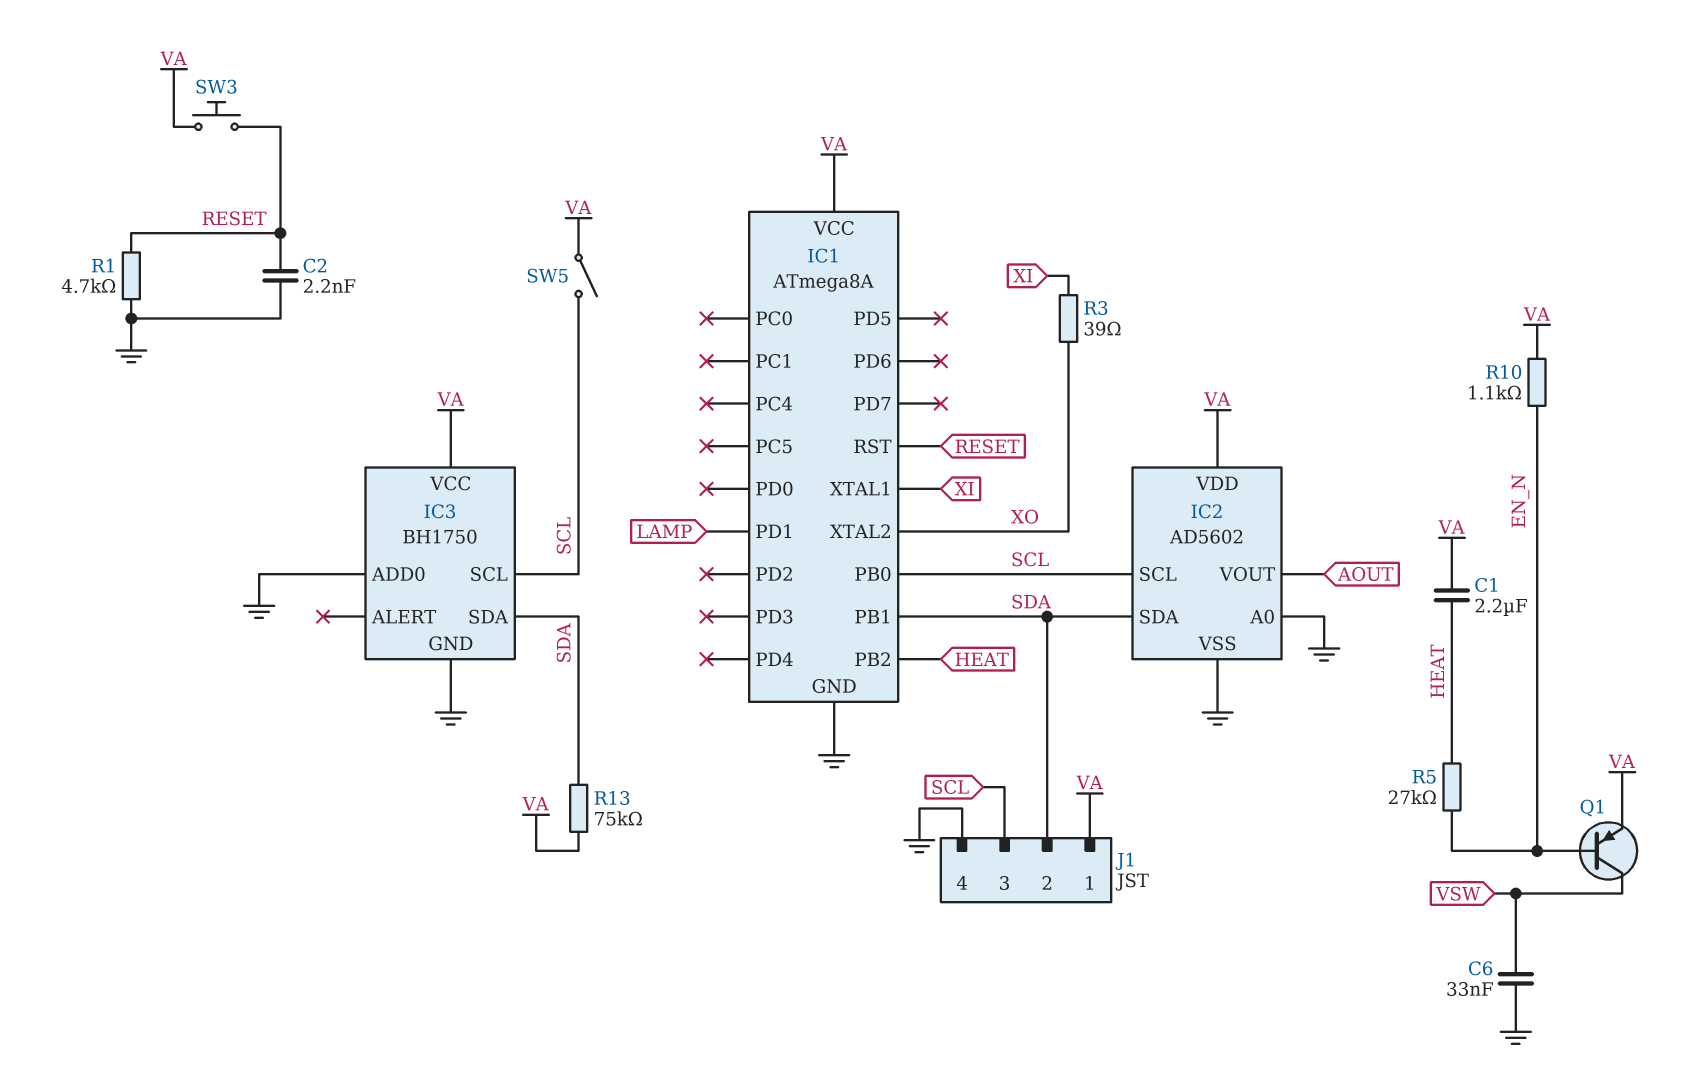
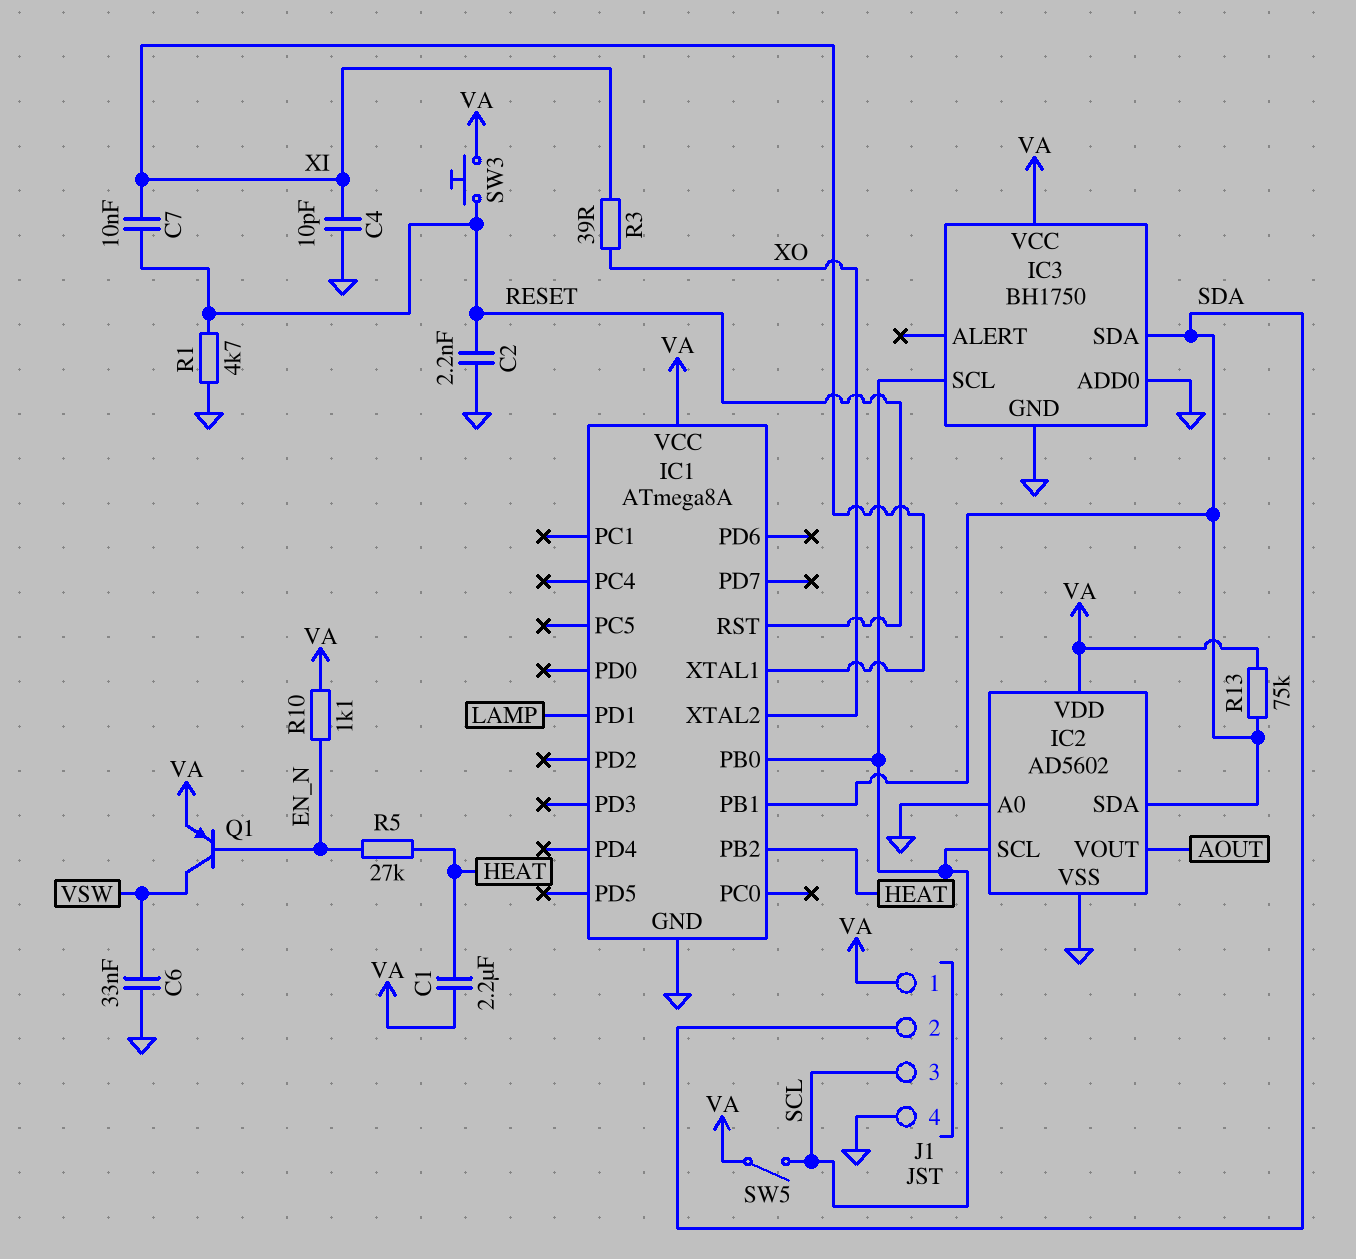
C4: none -> 10pF (GND, XI)
C7: none -> 10nF (RESET, XI)

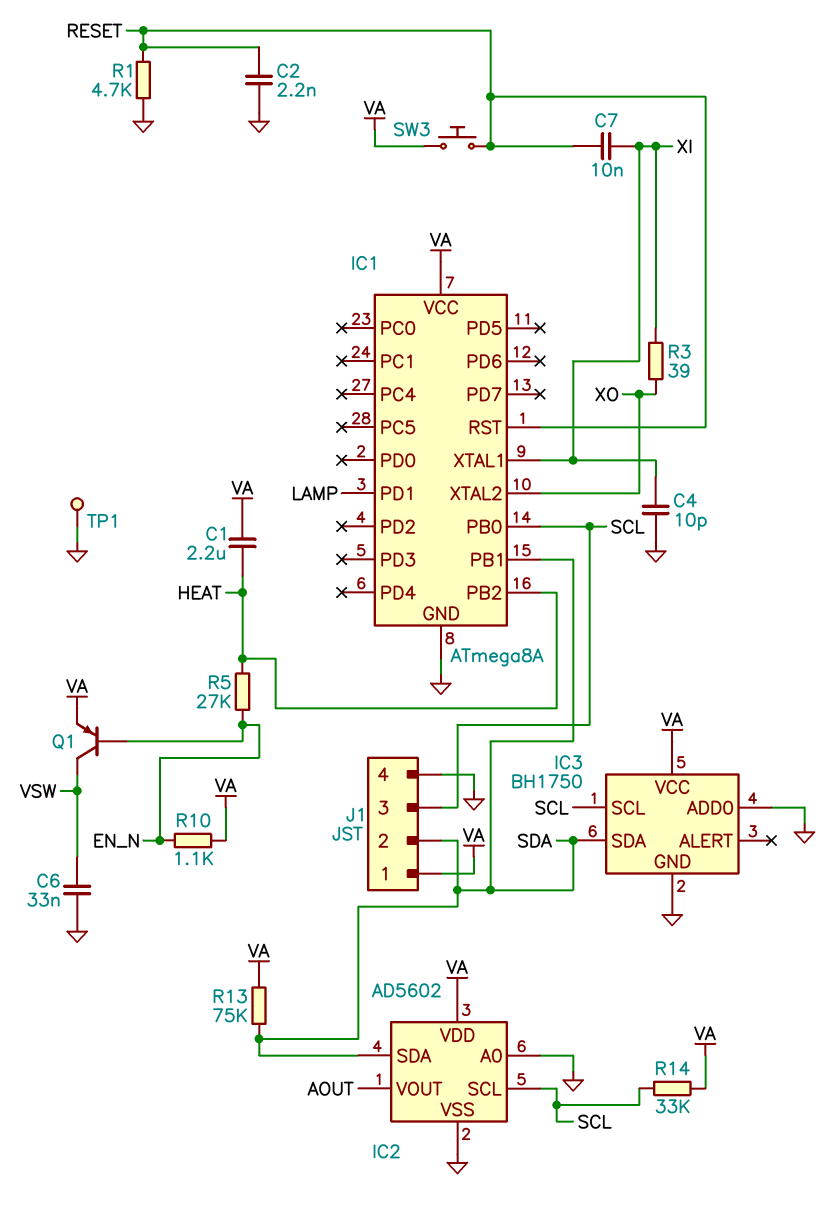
R14: none -> 33k (SCL, VA)
SW5: switch (SCL, VA) -> none
TP1: none -> test point (GND)

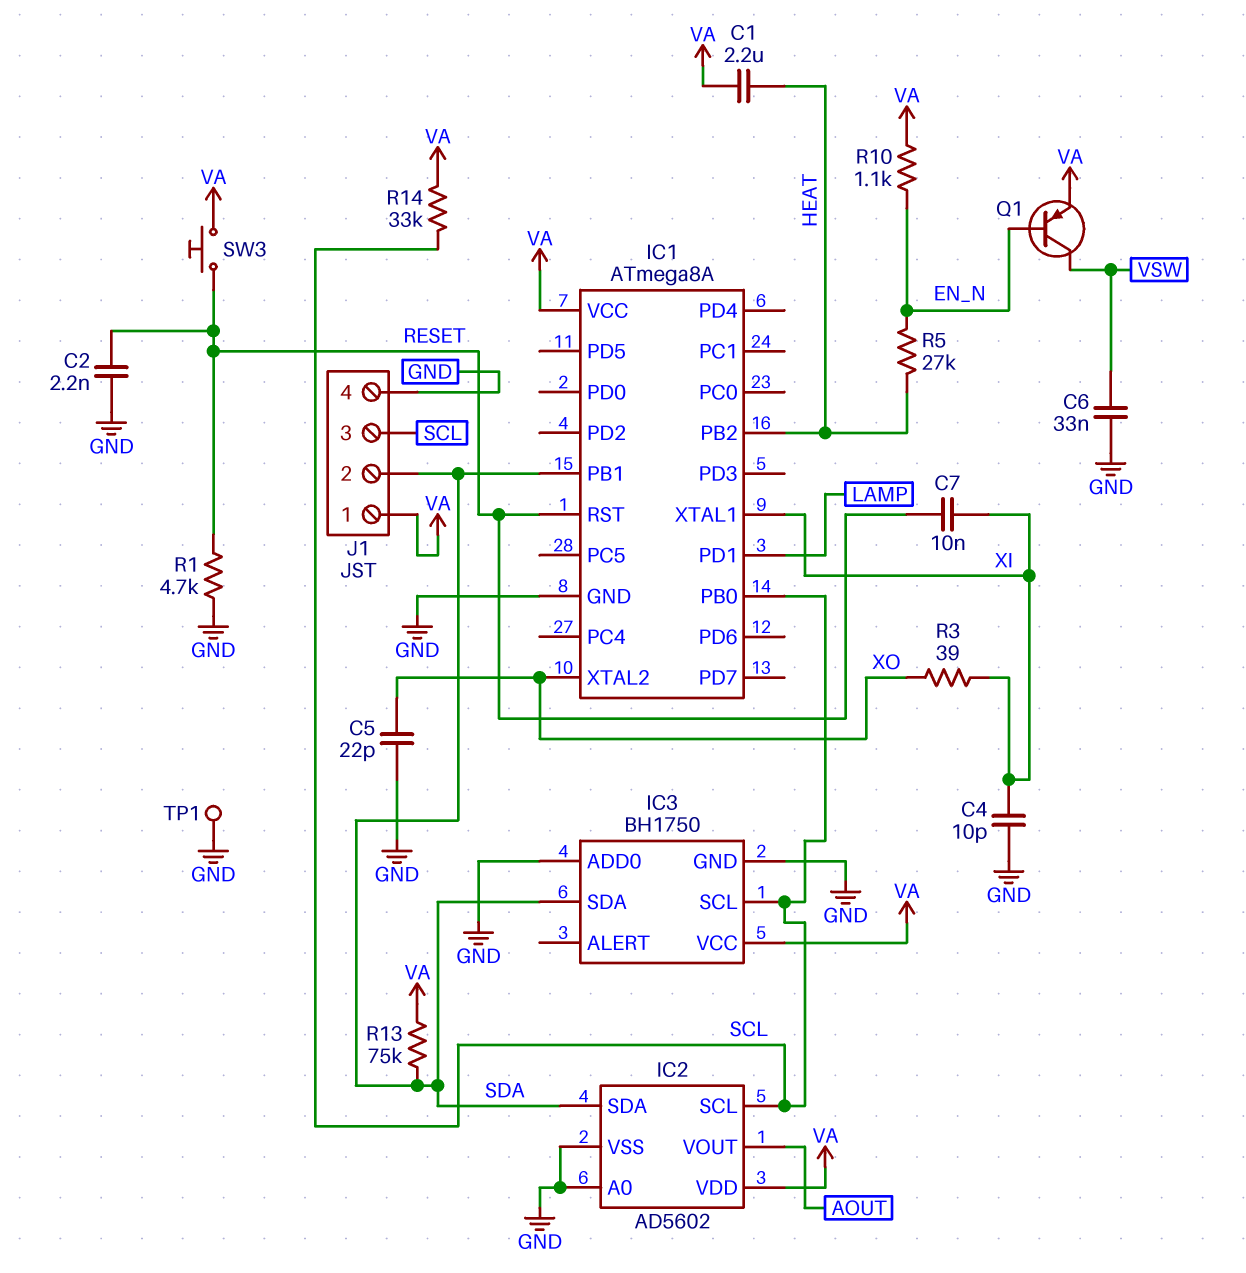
C5: none -> 22pF (GND, XO)

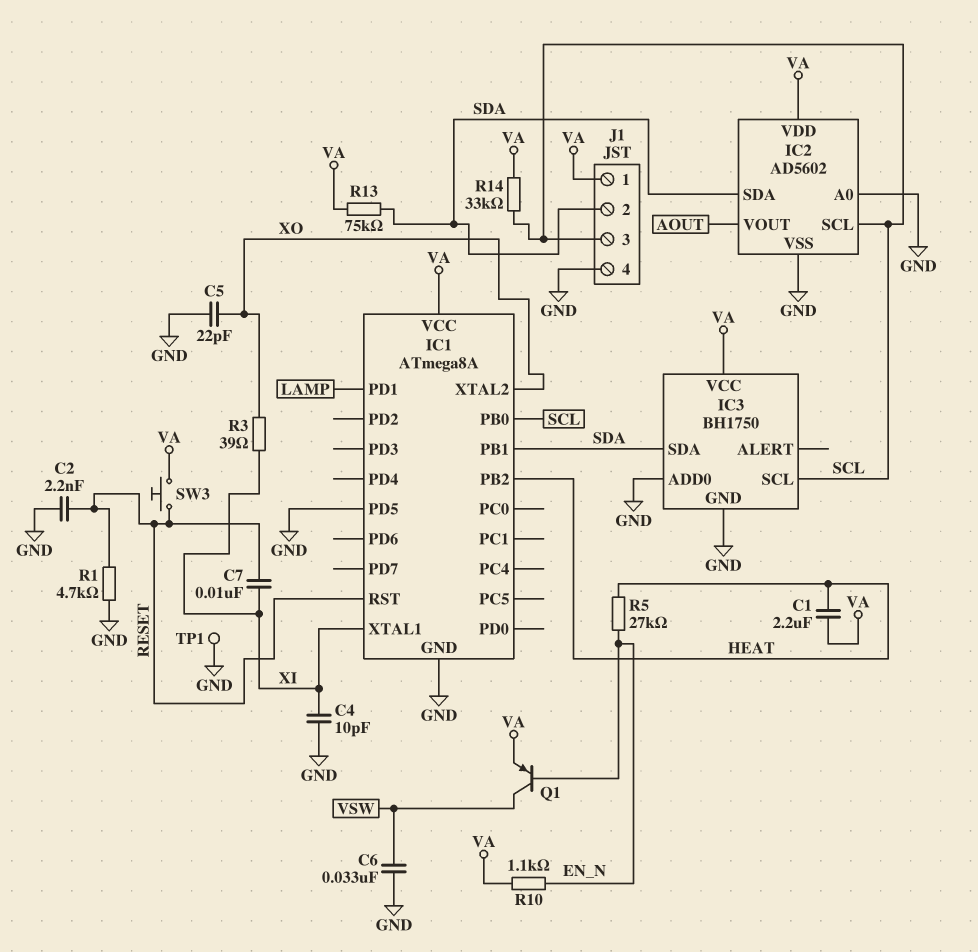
IC1 pin PD5: none -> GND

